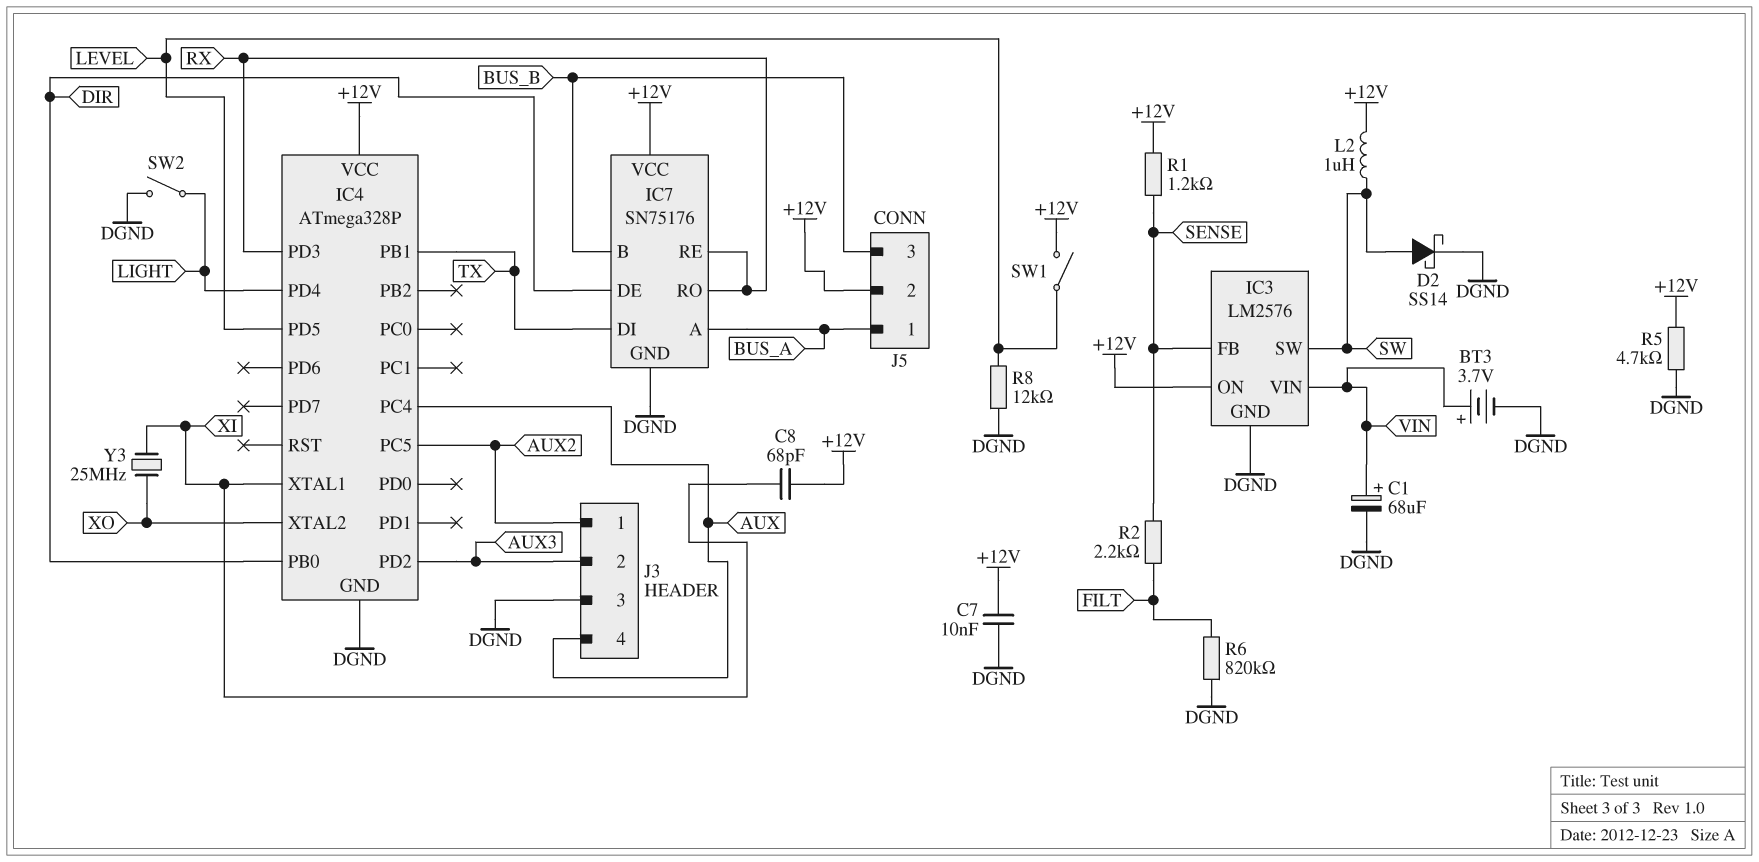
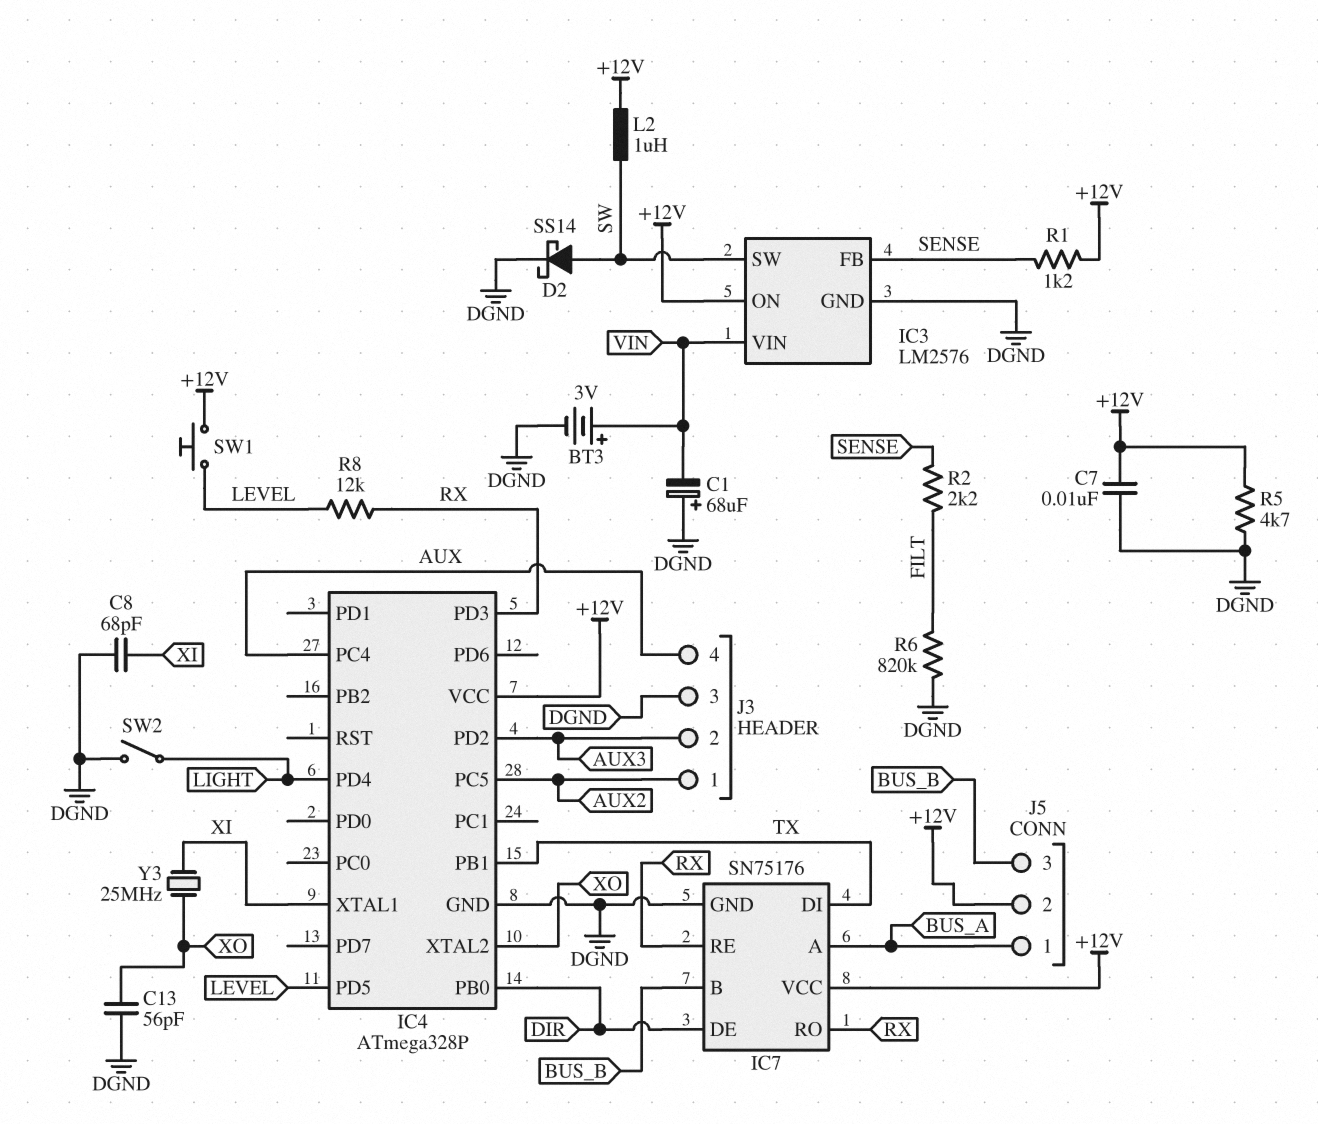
BT3: 3.7V (plus VIN, minus DGND) -> 3V (plus VIN, minus DGND)
C1: 68uF (plus VIN, minus DGND) -> 68uF (plus DGND, minus VIN)
C8: 68pF (+12V, XI) -> 68pF (DGND, XI)
C13: none -> 56pF (DGND, XO)
R8: 12k (DGND, LEVEL) -> 12k (LEVEL, RX)
SW1: switch (+12V, LEVEL) -> button (+12V, LEVEL)

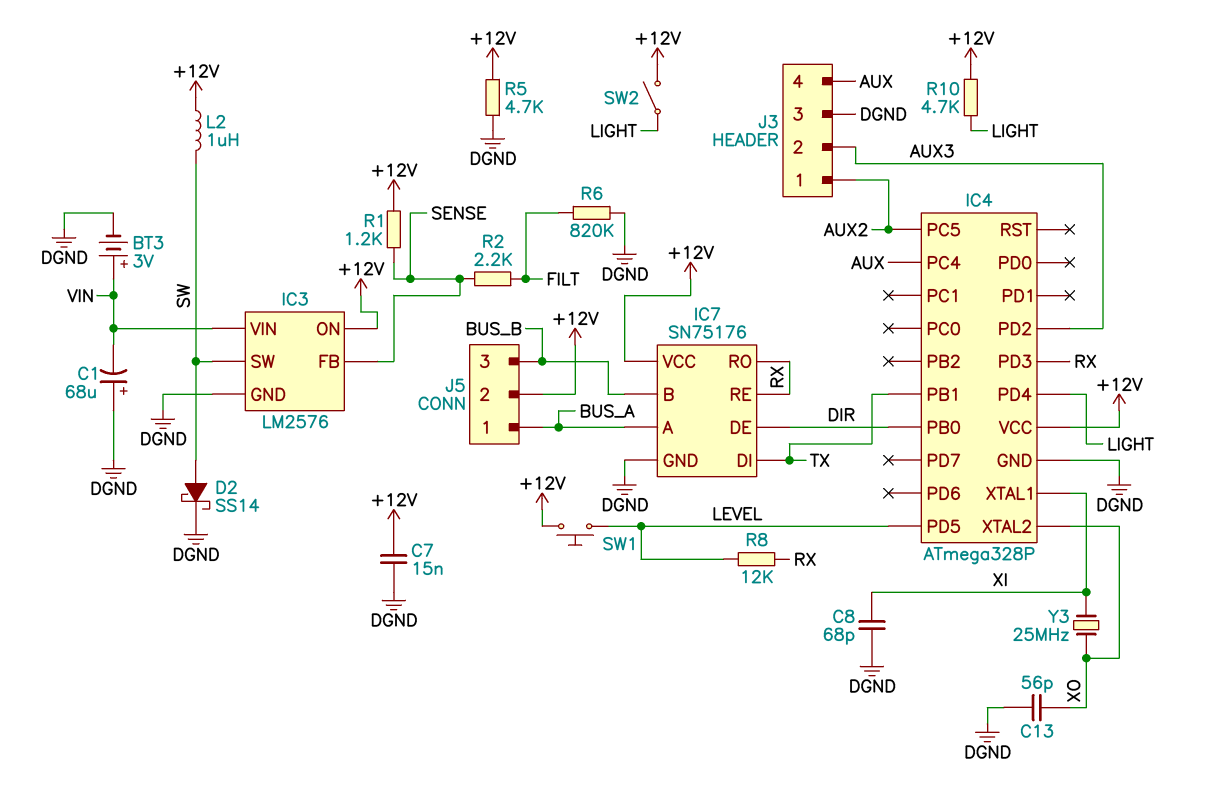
C7: 10nF (+12V, DGND) -> 15nF (+12V, DGND)
R10: none -> 4.7k (+12V, LIGHT)
SW2: switch (DGND, LIGHT) -> switch (+12V, LIGHT)

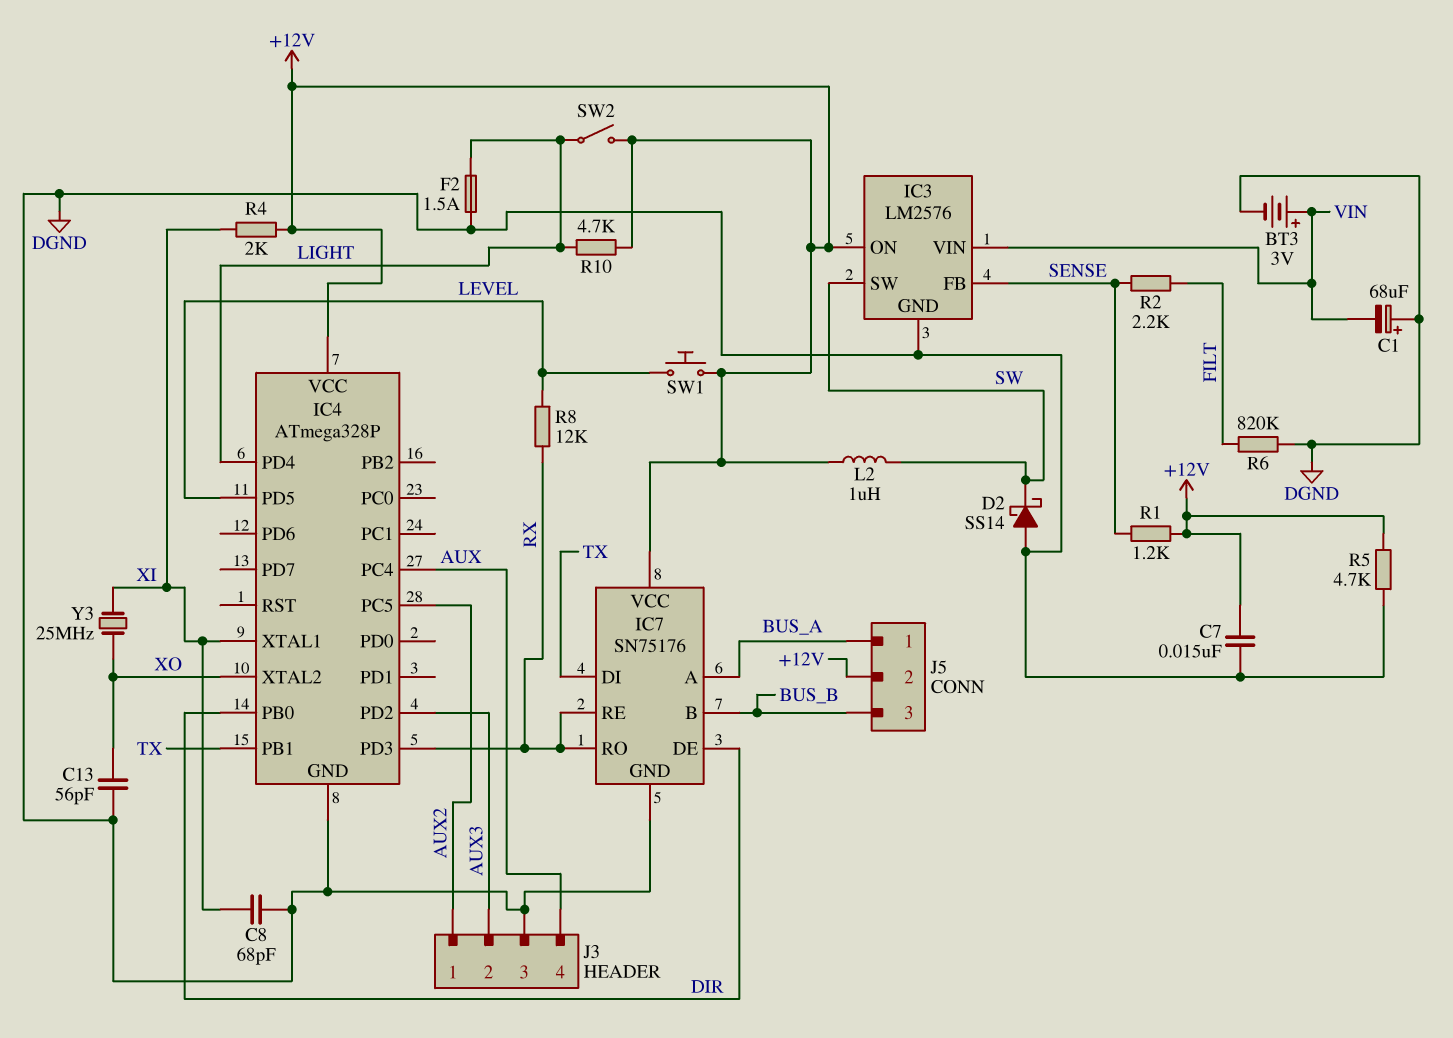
D2: schottky SS14 (A SW, K DGND) -> schottky SS14 (A DGND, K SW)
F2: none -> 1.5A (DGND, LIGHT)
R4: none -> 2k (+12V, XI)

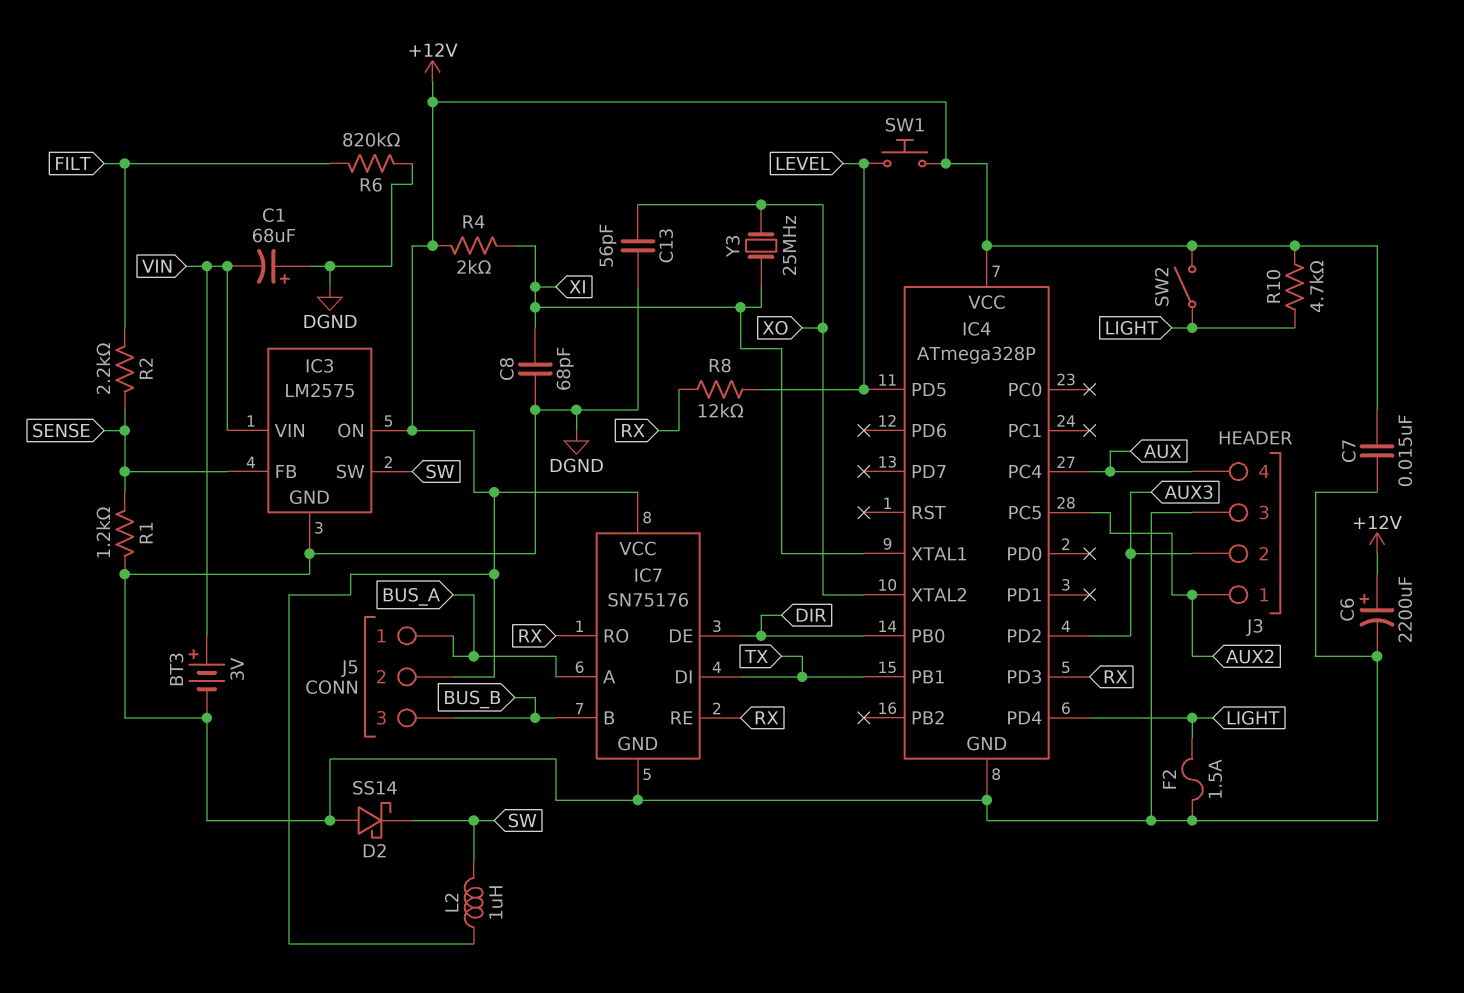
C6: none -> 2200uF (plus +12V, minus DGND)
IC3: LM2576 -> LM2575
R1: 1.2k (+12V, SENSE) -> 1.2k (DGND, SENSE)
R5: 4.7k (+12V, DGND) -> none

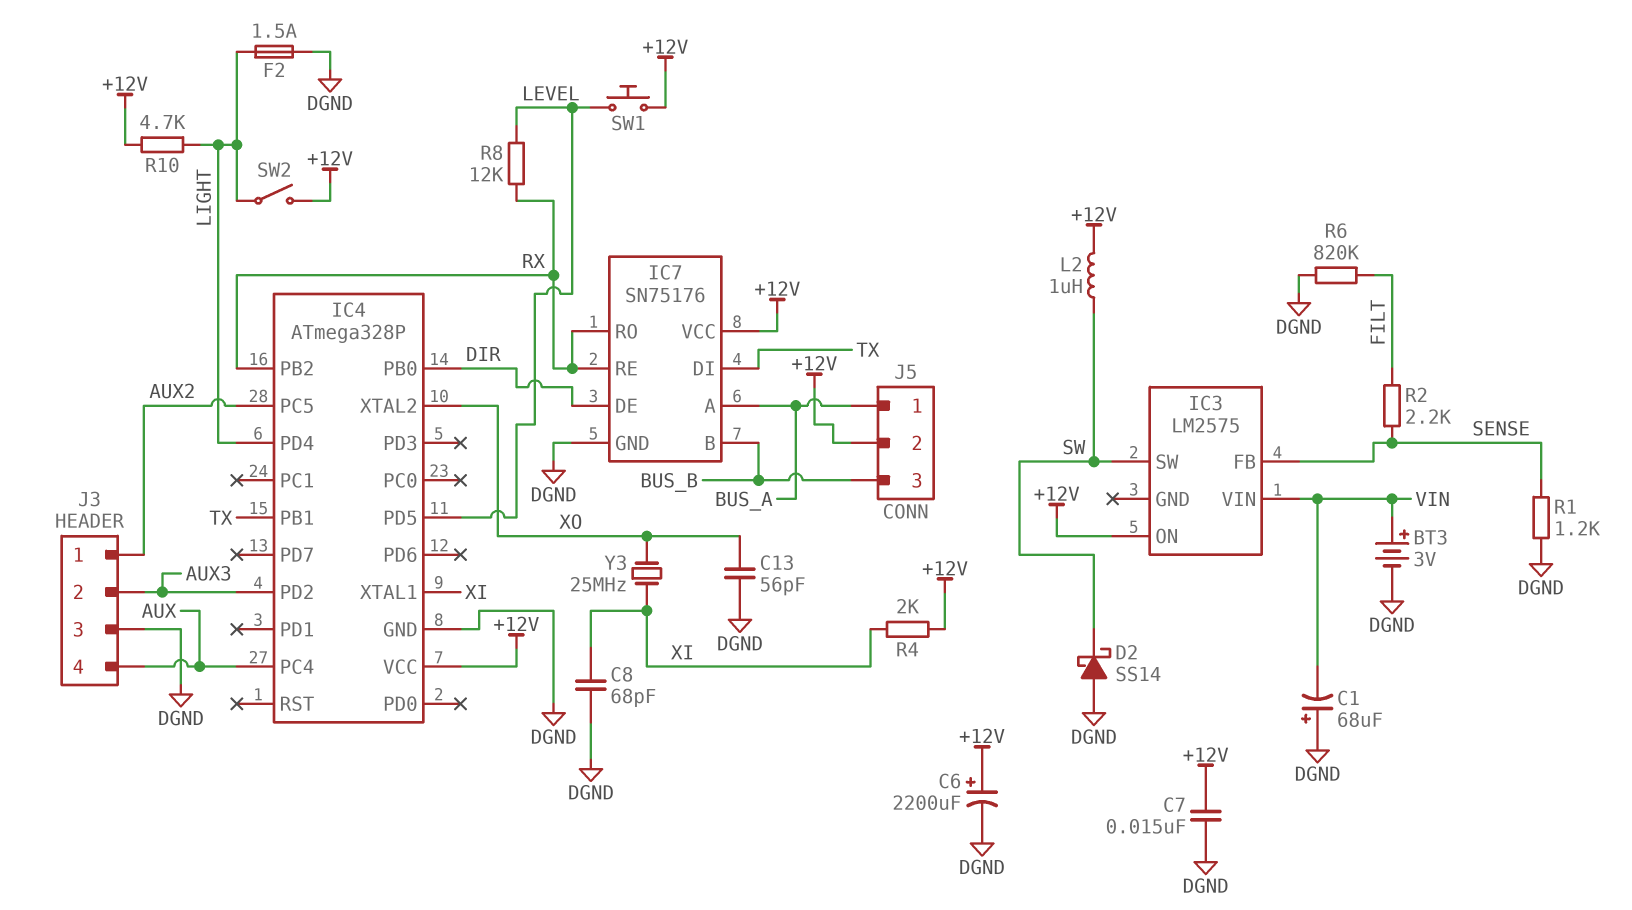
IC3 pin GND: DGND -> none
IC4 pin PB2: none -> RX
IC4 pin PD3: RX -> none

